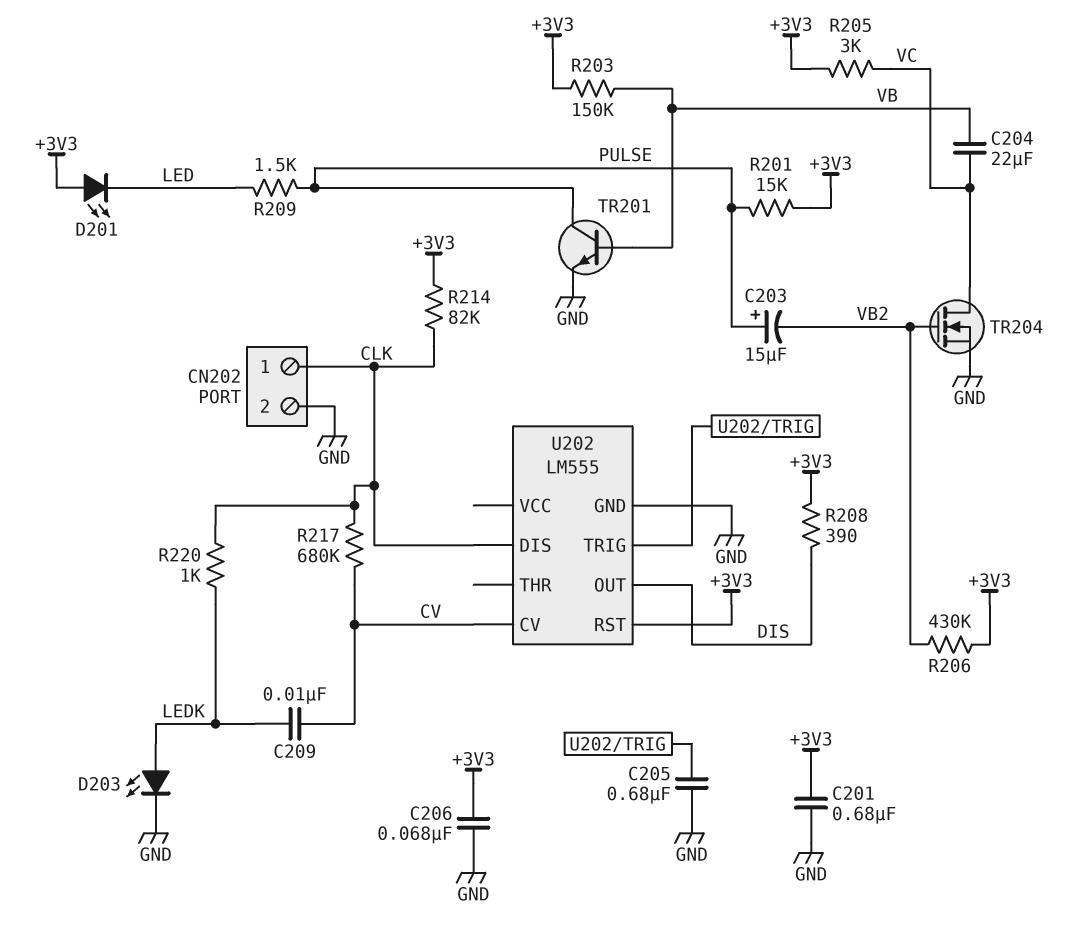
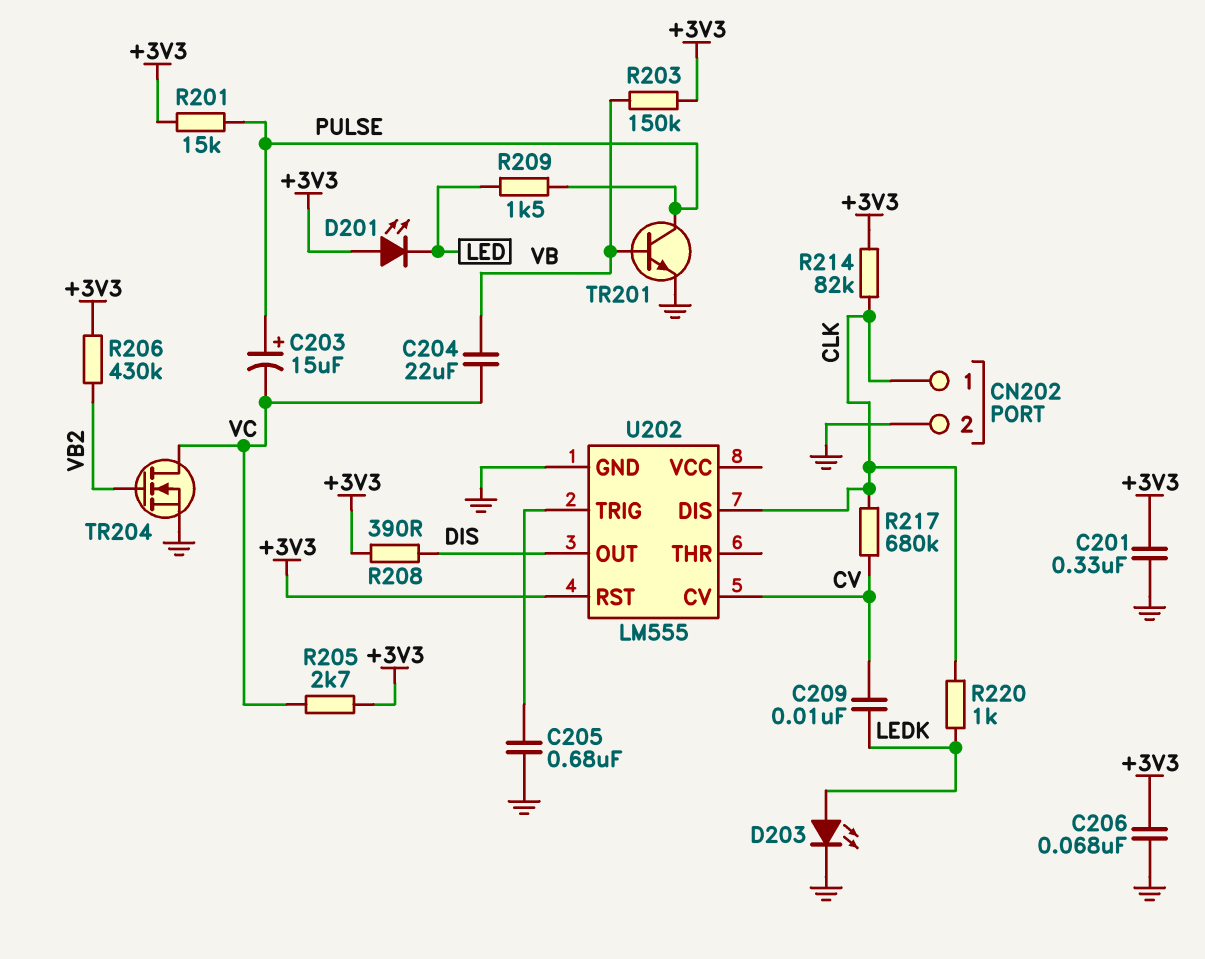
C201: 680nF (+3V3, GND) -> 330nF (+3V3, GND)
C203: 15uF (plus PULSE, minus VB2) -> 15uF (plus PULSE, minus VC)
R205: 3k (+3V3, VC) -> 2.7k (+3V3, VC)

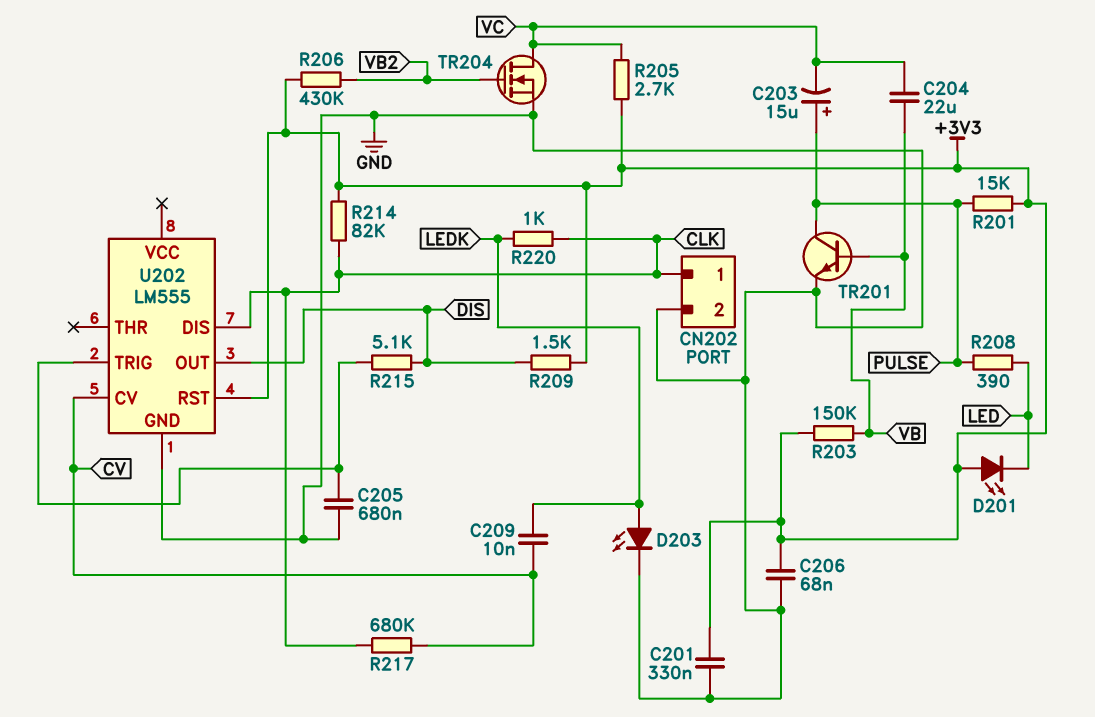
R208: 390 (+3V3, DIS) -> 390 (LED, PULSE)
R209: 1.5k (LED, PULSE) -> 1.5k (+3V3, DIS)
R215: none -> 5.1k (DIS, U202/TRIG)

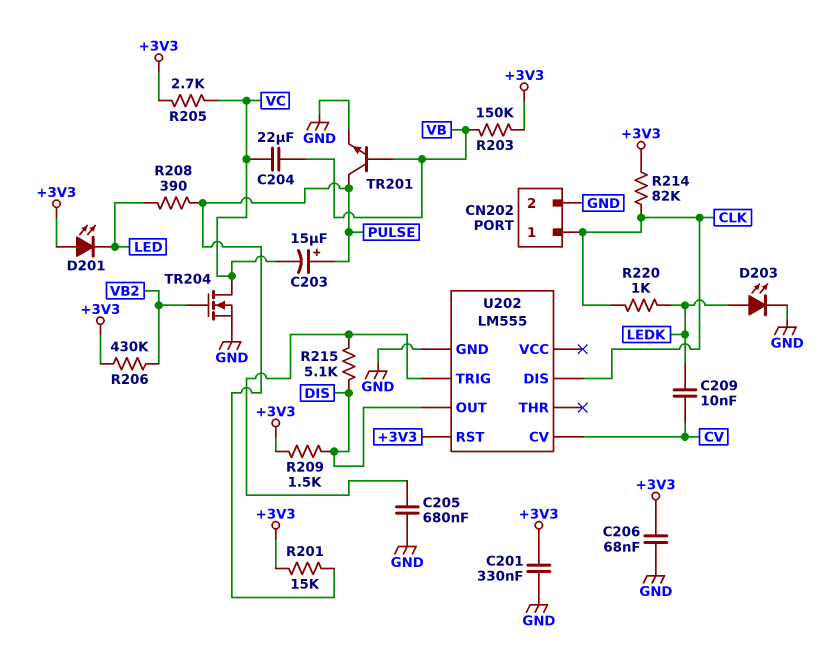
R217: 680k (CLK, CV) -> none

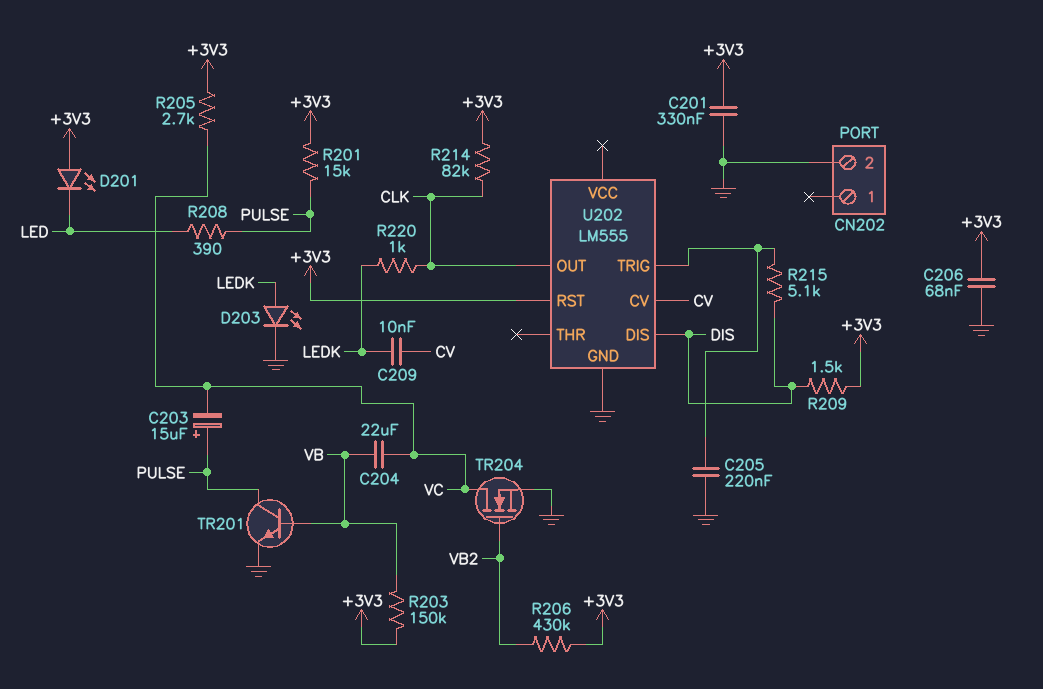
C205: 680nF (GND, U202/TRIG) -> 220nF (GND, U202/TRIG)
CN202 pin 1: CLK -> none
U202 pin DIS: CLK -> DIS
U202 pin OUT: DIS -> CLK

